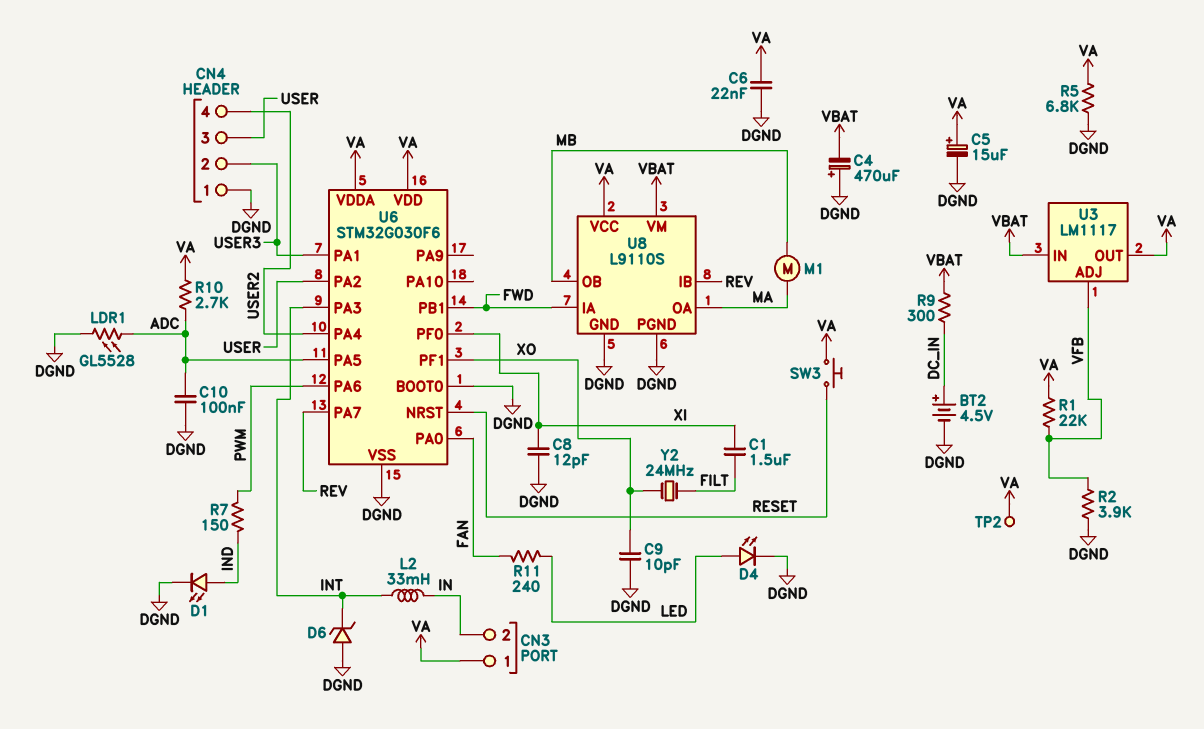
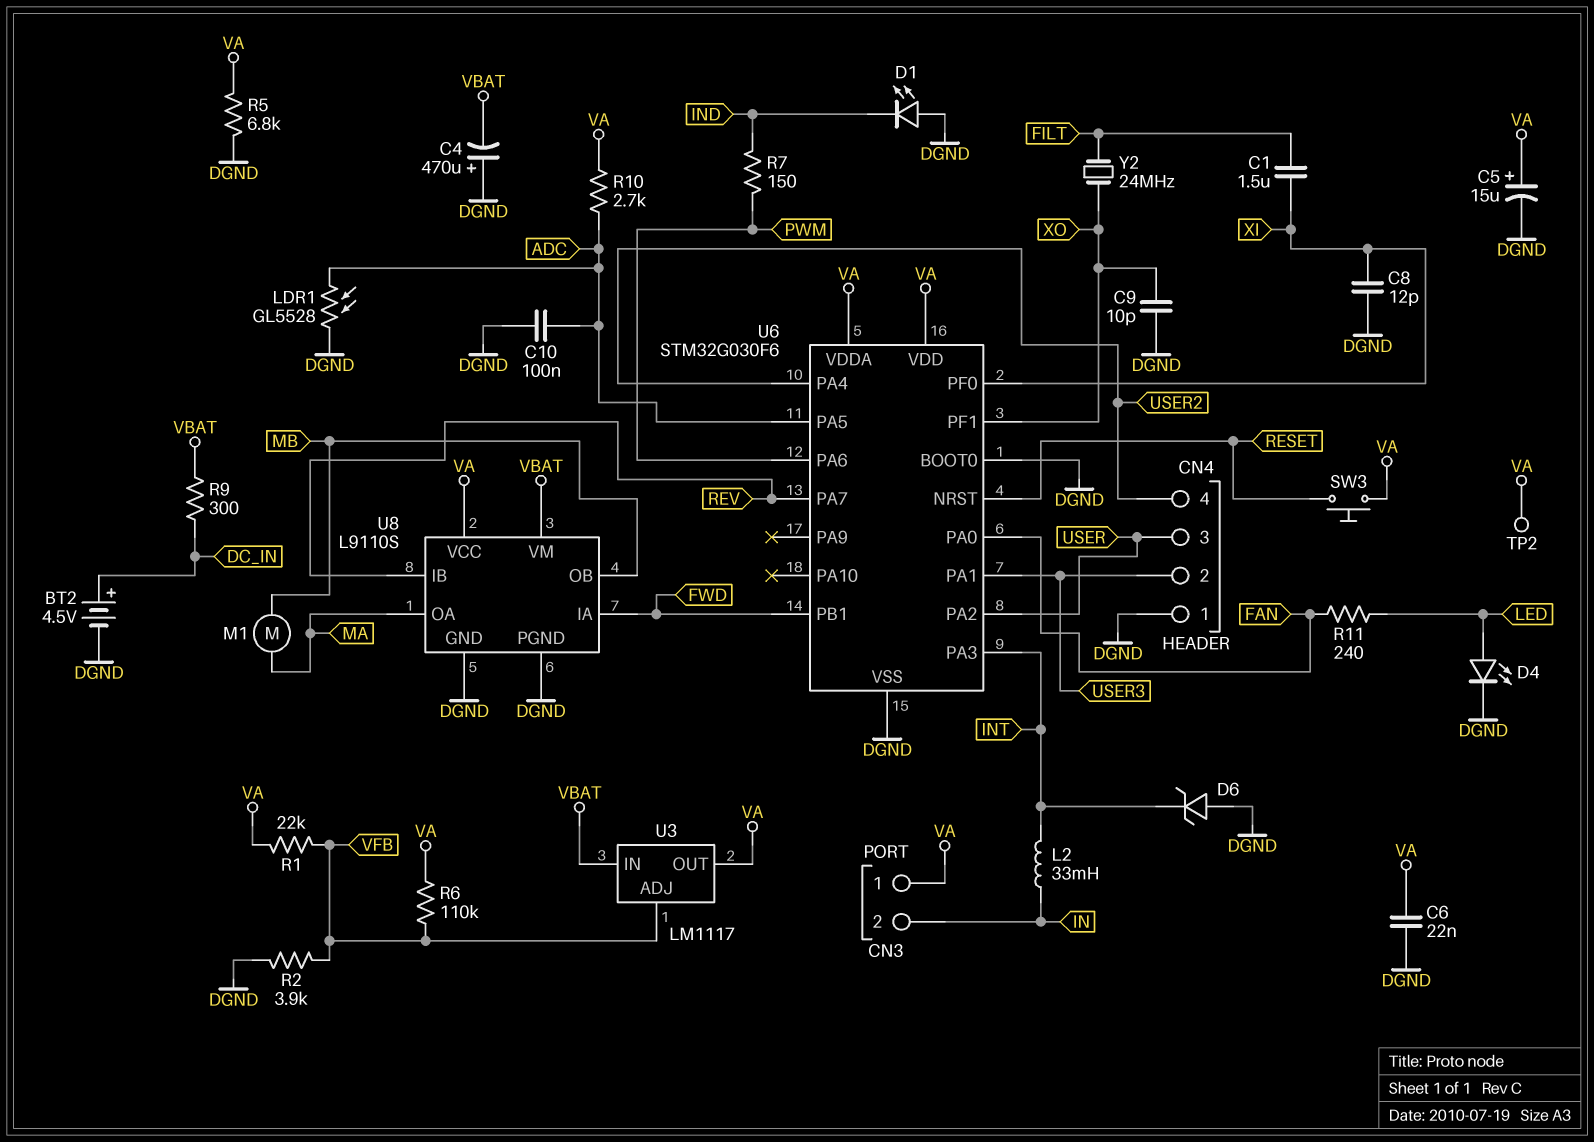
D1: LED (A IND, K DGND) -> LED (A DGND, K IND)
R6: none -> 110k (VA, VFB)

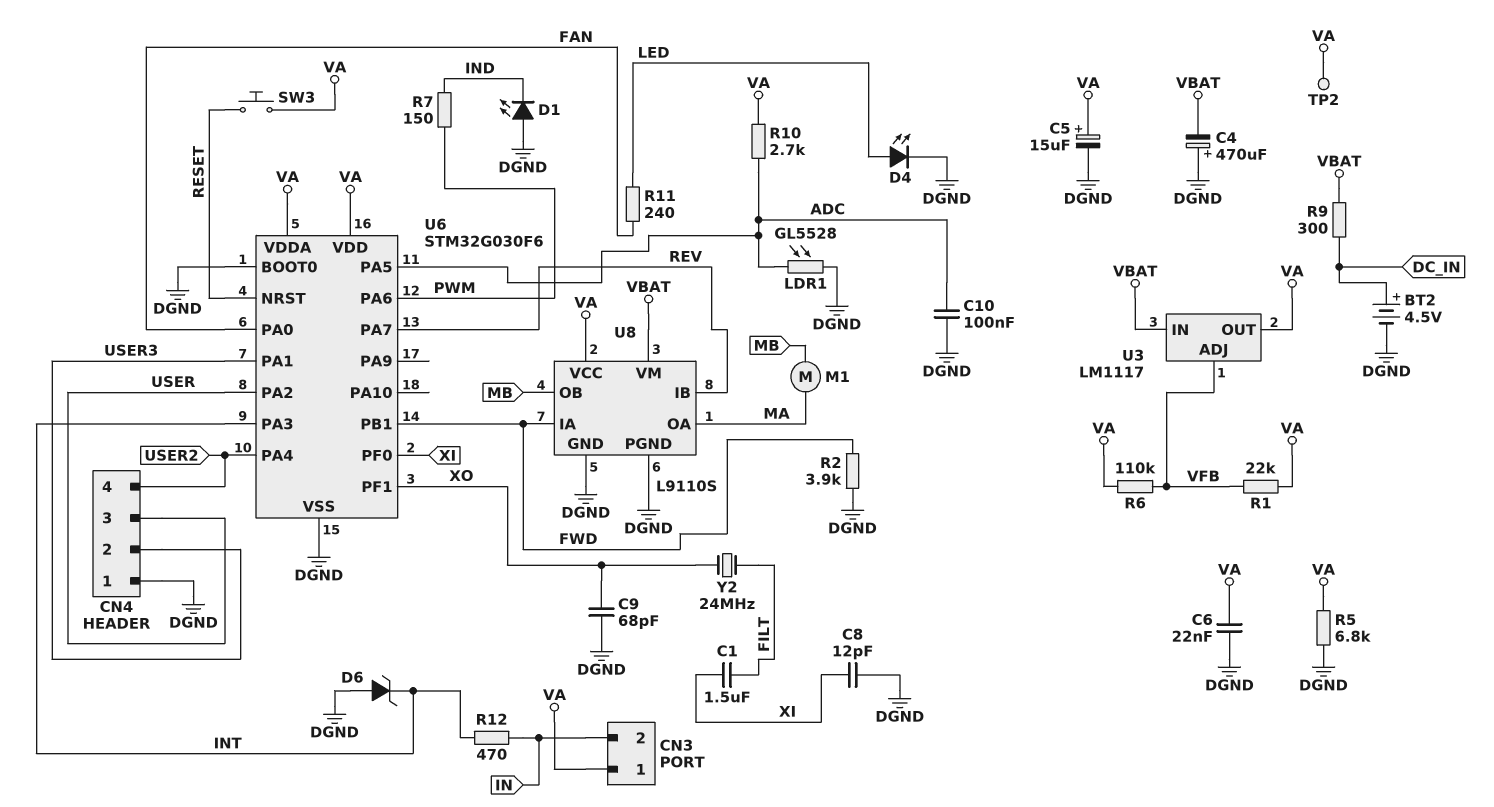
C9: 10pF (DGND, XO) -> 68pF (DGND, XO)
L2: 33mH (IN, INT) -> none
R2: 3.9k (DGND, VFB) -> 3.9k (DGND, FWD)
R12: none -> 470 (IN, INT)

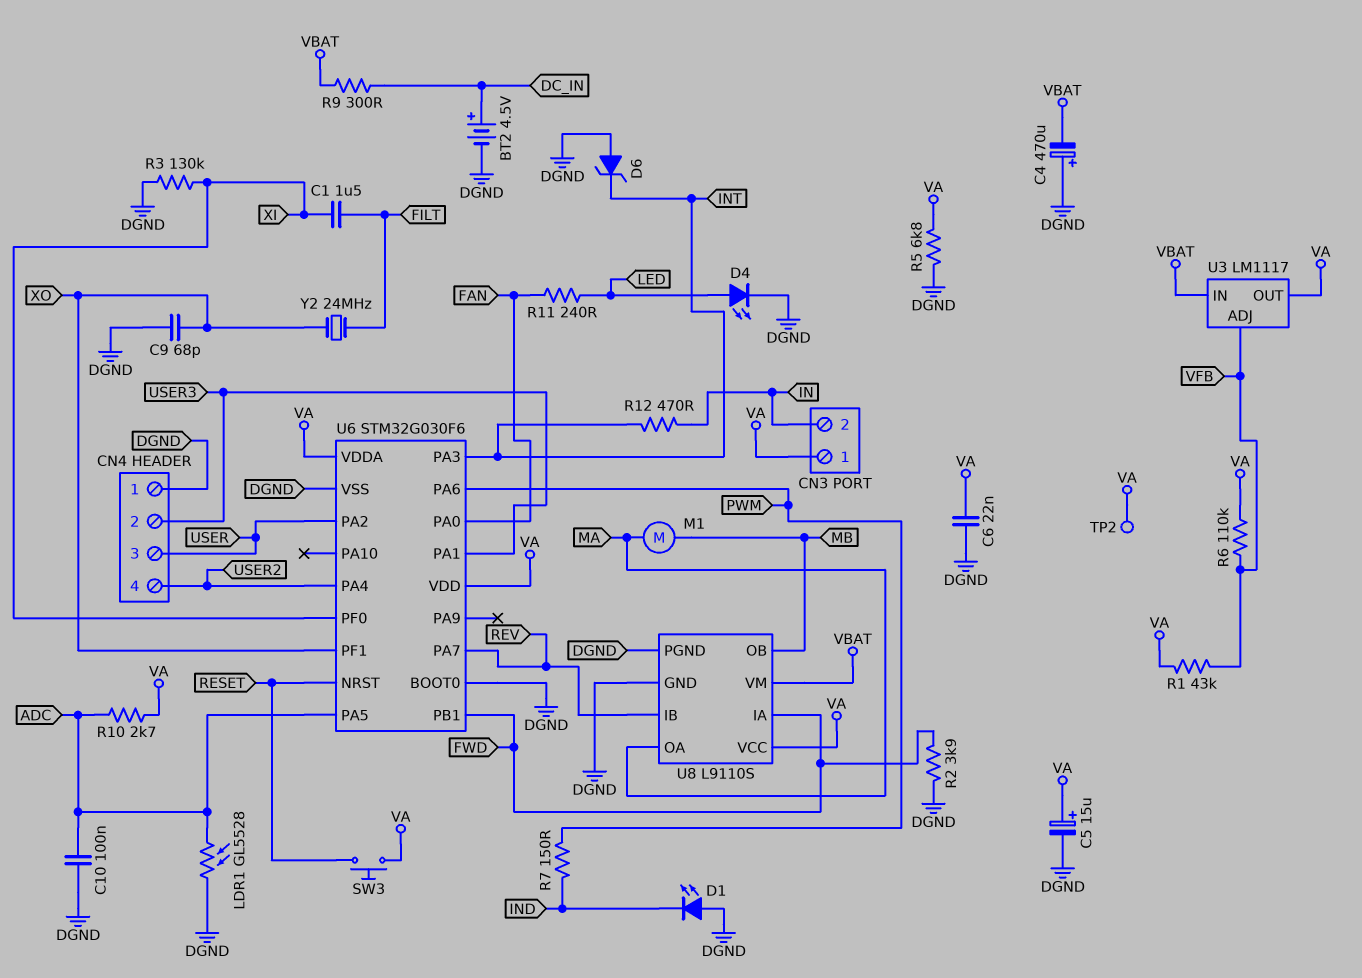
C8: 12pF (DGND, XI) -> none
R1: 22k (VA, VFB) -> 43k (VA, VFB)
R3: none -> 130k (DGND, XI)

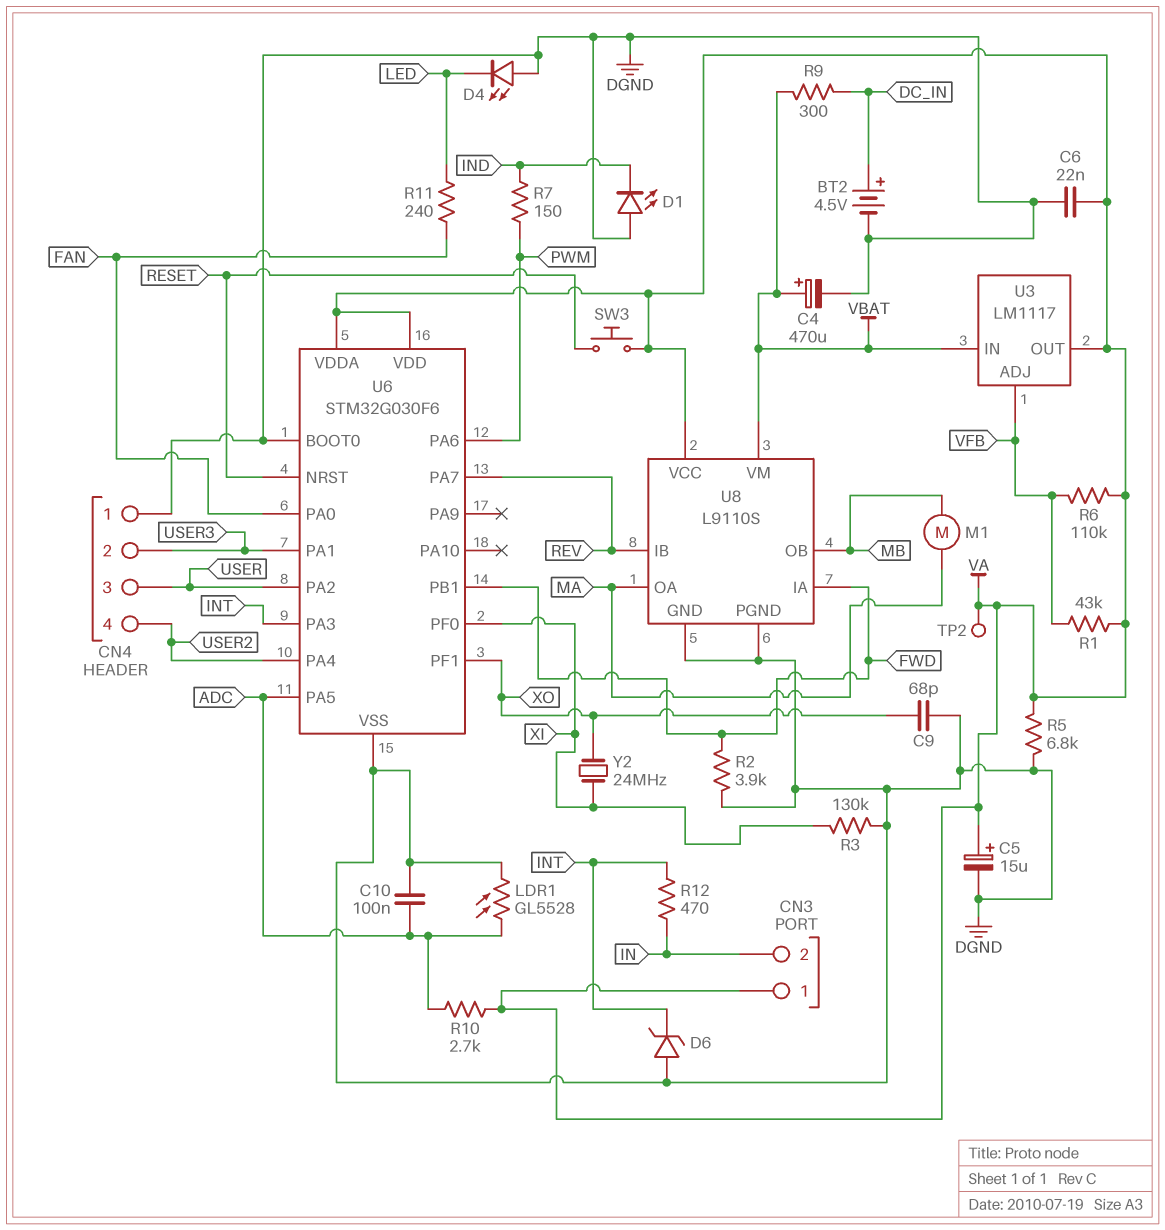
C1: 1.5uF (FILT, XI) -> none
C4: 470uF (plus DGND, minus VBAT) -> 470uF (plus VBAT, minus DGND)
D4: LED (A LED, K DGND) -> LED (A DGND, K LED)
Y2: 24MHz (FILT, XO) -> 24MHz (XI, XO)

